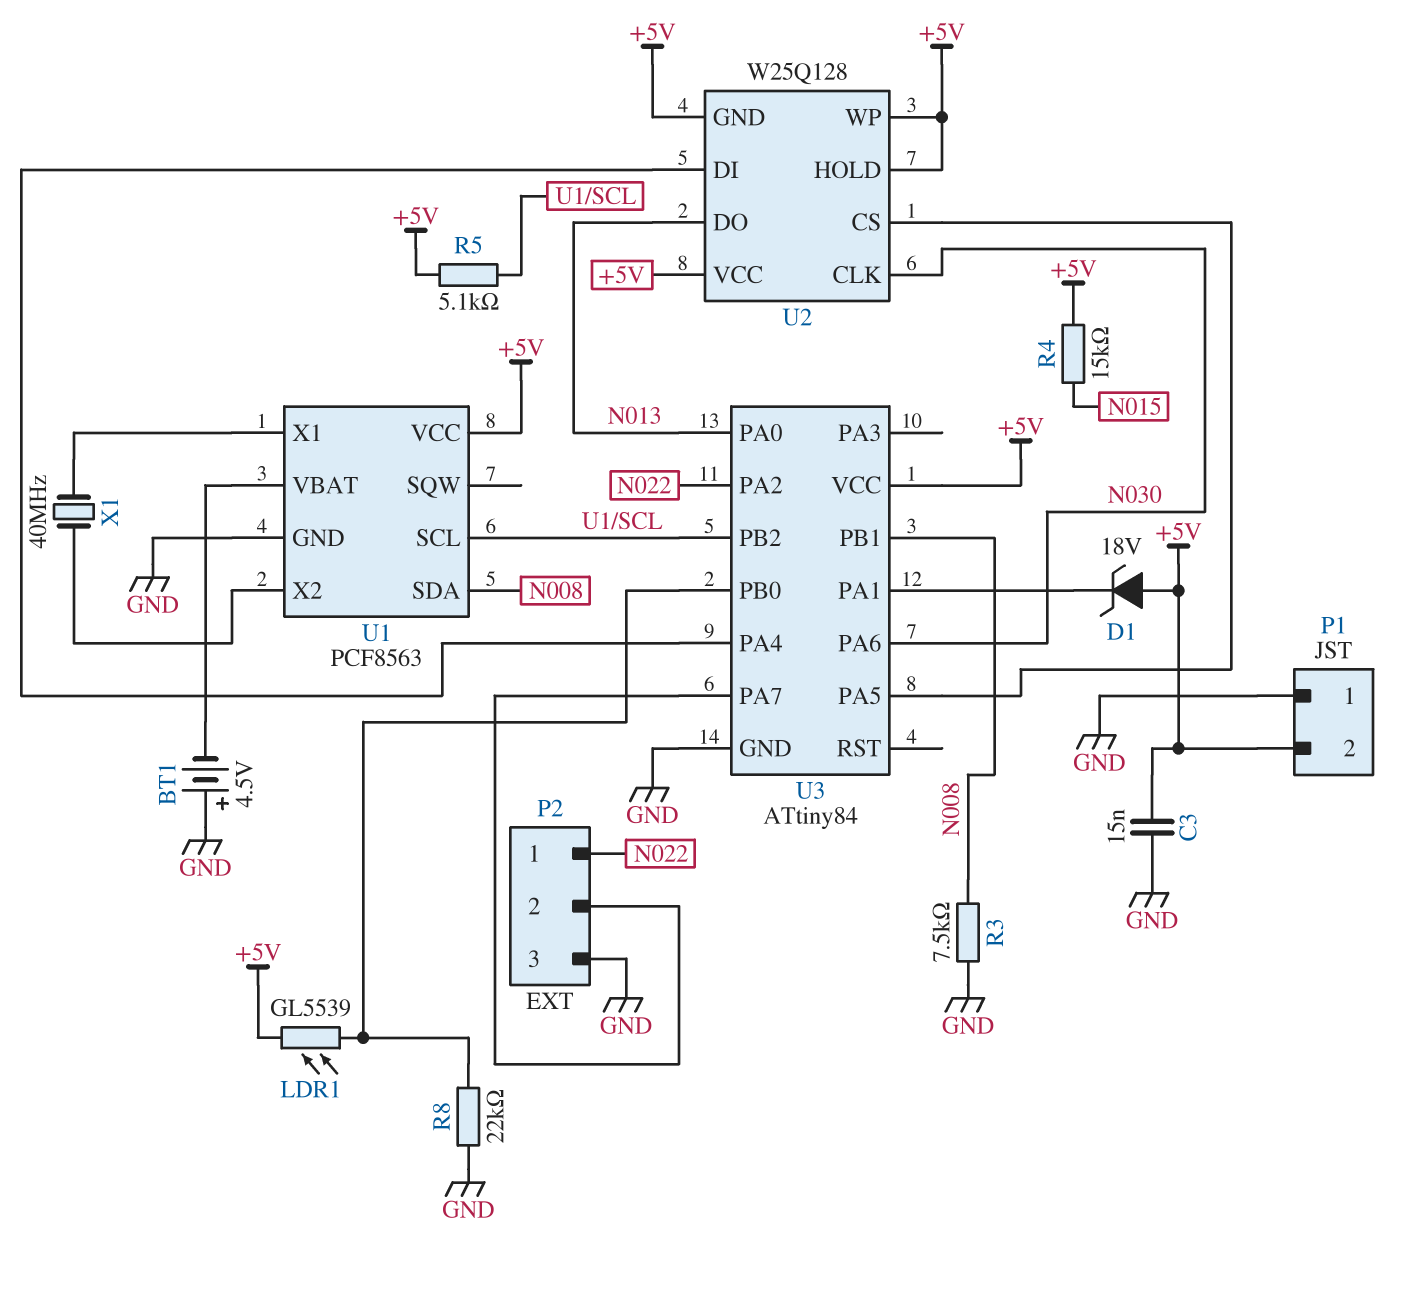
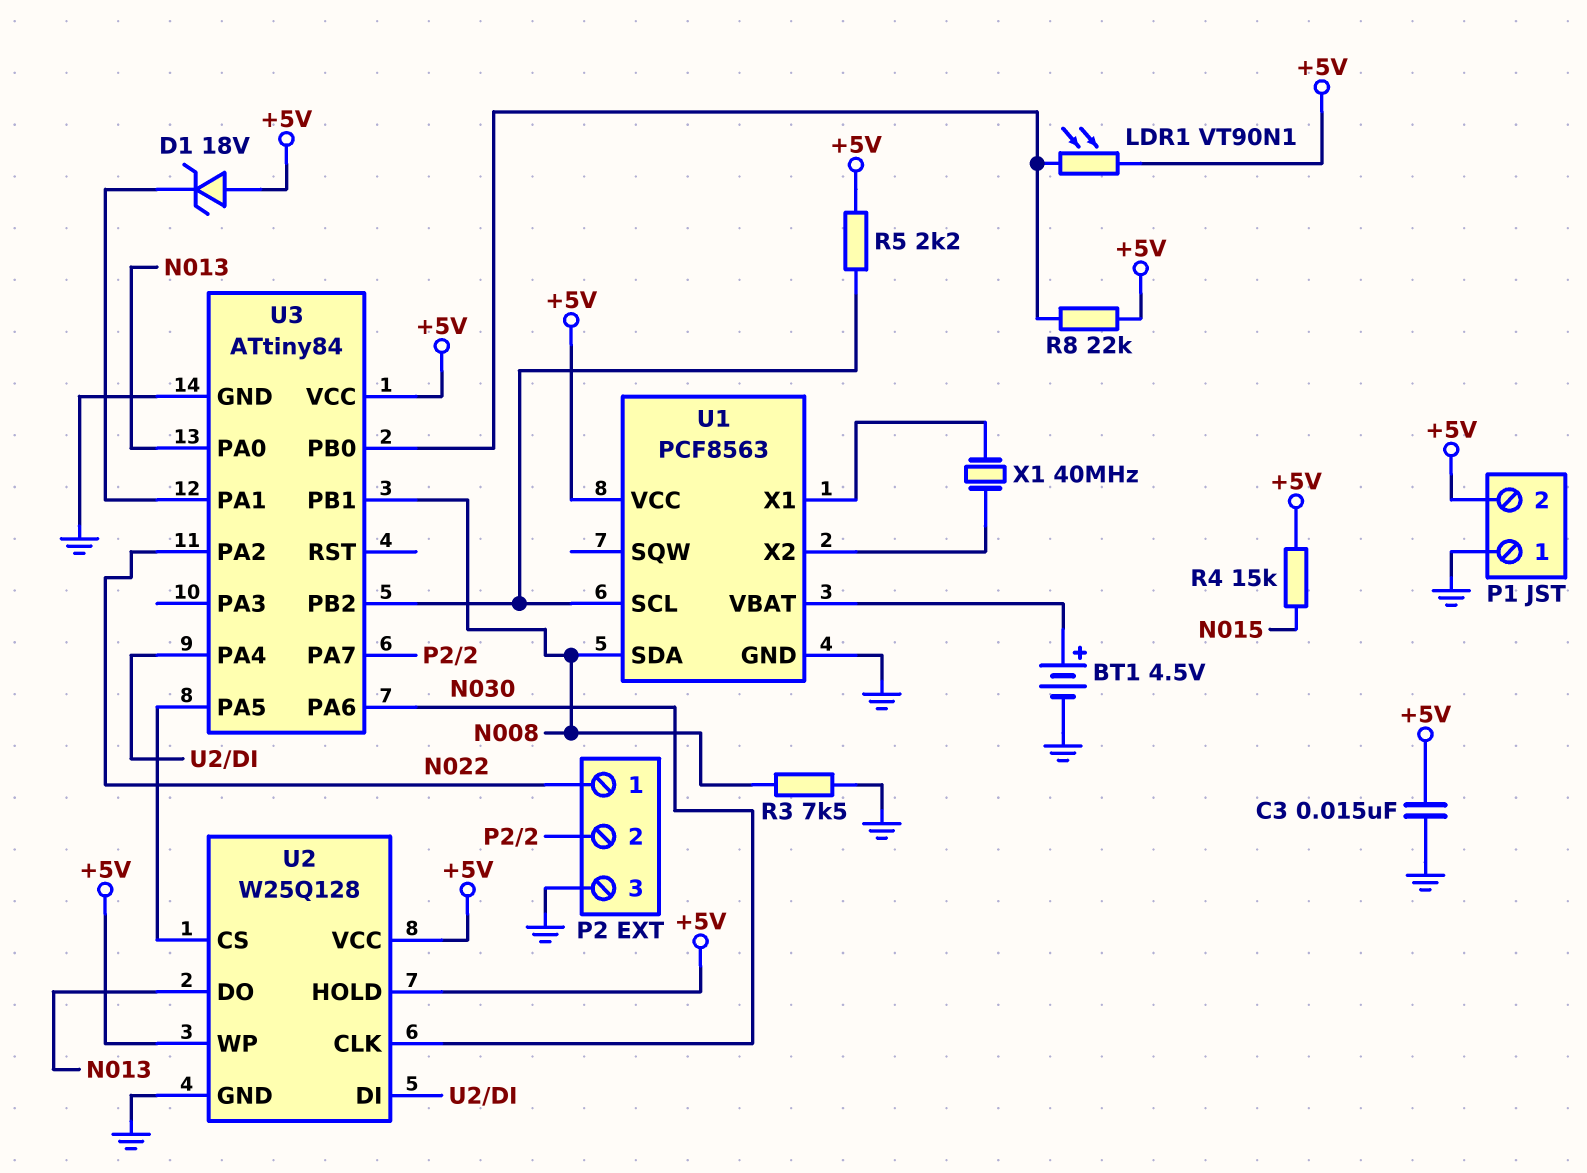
BT1: 4.5V (plus GND, minus U1/VBAT) -> 4.5V (plus U1/VBAT, minus GND)
LDR1: GL5539 (+5V, U3/PB0) -> VT90N1 (+5V, U3/PB0)
R5: 5.1k (+5V, U1/SCL) -> 2.2k (+5V, U1/SCL)
R8: 22k (GND, U3/PB0) -> 22k (+5V, U3/PB0)
U2 pin GND: +5V -> GND

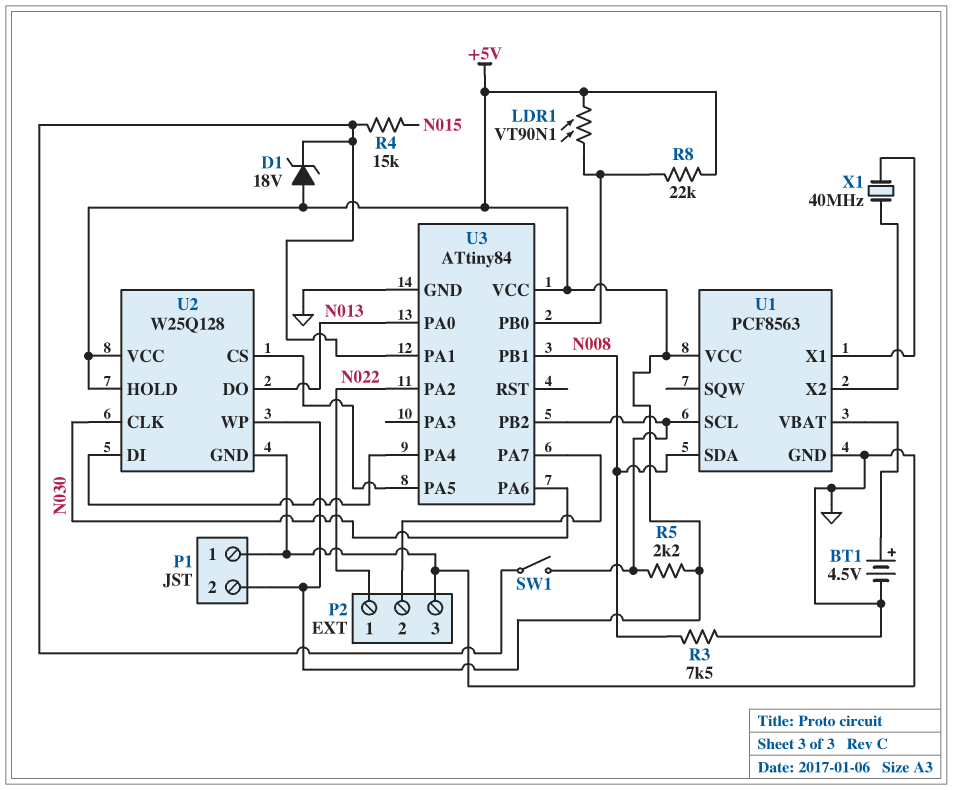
C3: 15nF (+5V, GND) -> none
R4: 15k (+5V, N015) -> 15k (N015, U3/PA1)
SW1: none -> switch (U1/SCL, U3/PA1)

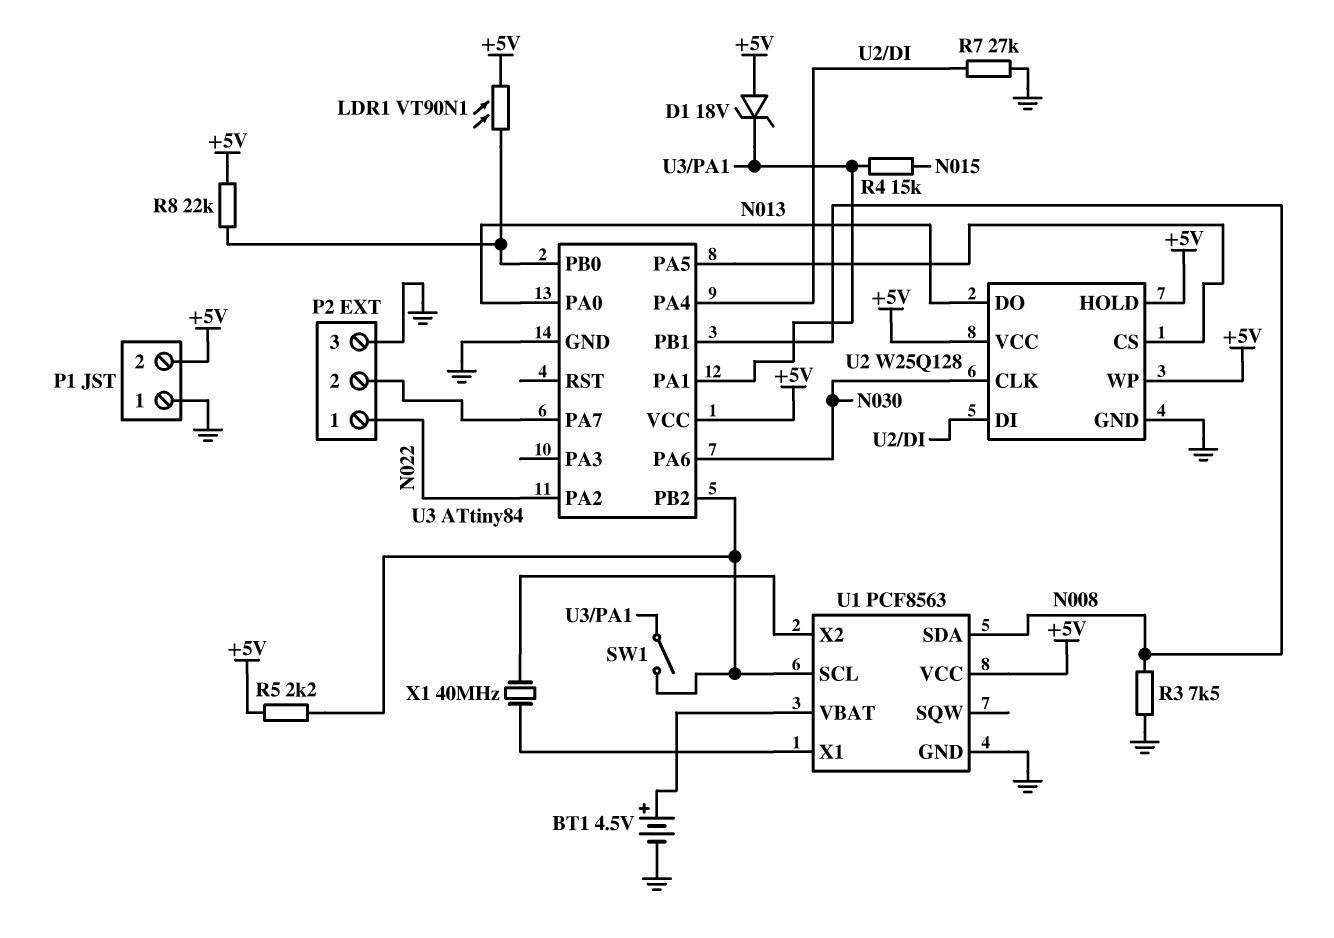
R7: none -> 27k (GND, U2/DI)

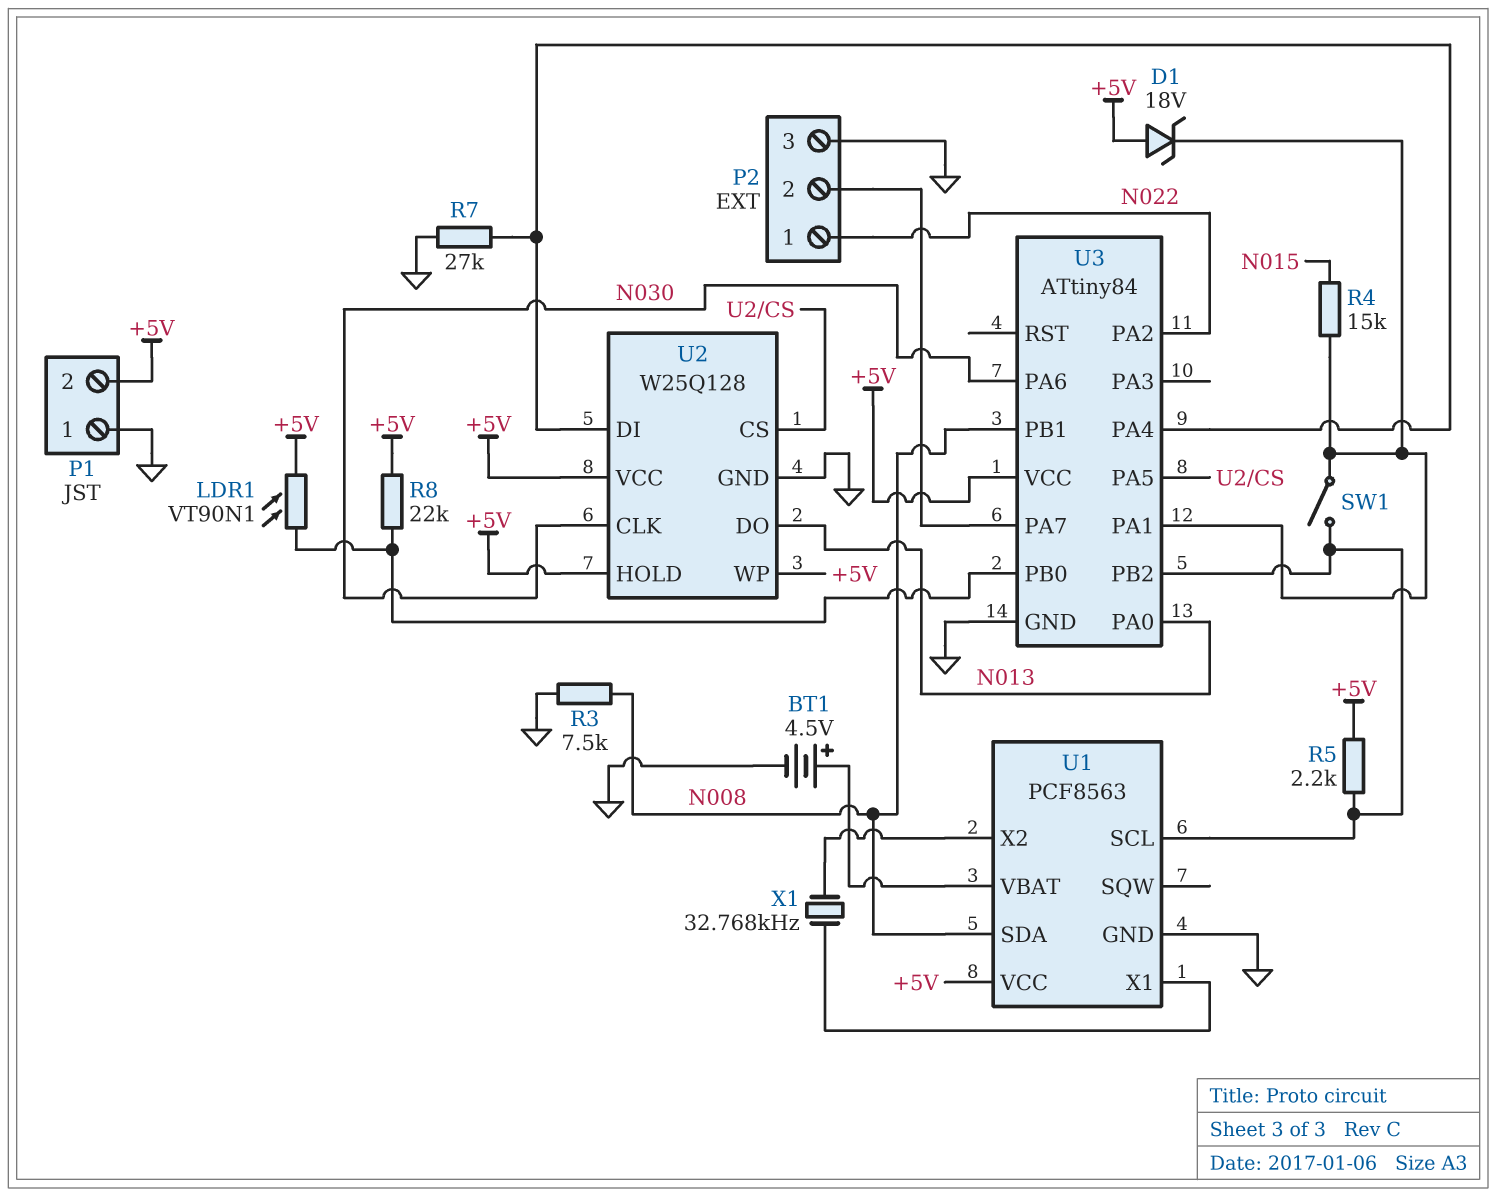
X1: 40MHz (U1/X1, U1/X2) -> 32.768kHz (U1/X1, U1/X2)

